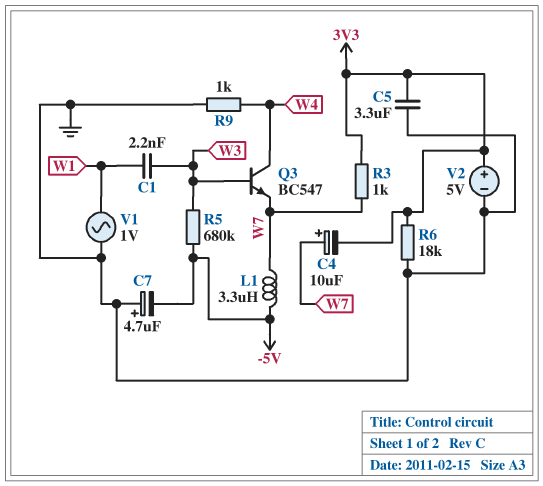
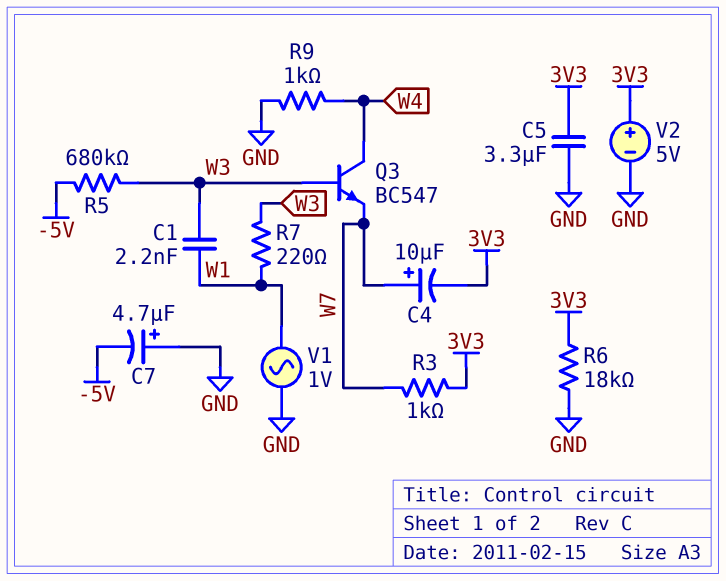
L1: 3.3uH (-5V, W7) -> none
R7: none -> 220 (W1, W3)

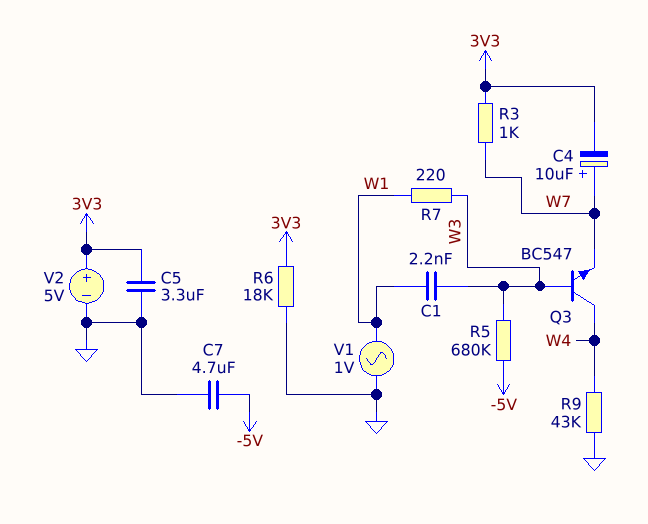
C7: 4.7uF (plus GND, minus -5V) -> 4.7uF (-5V, GND)
R9: 1k (GND, W4) -> 43k (GND, W4)

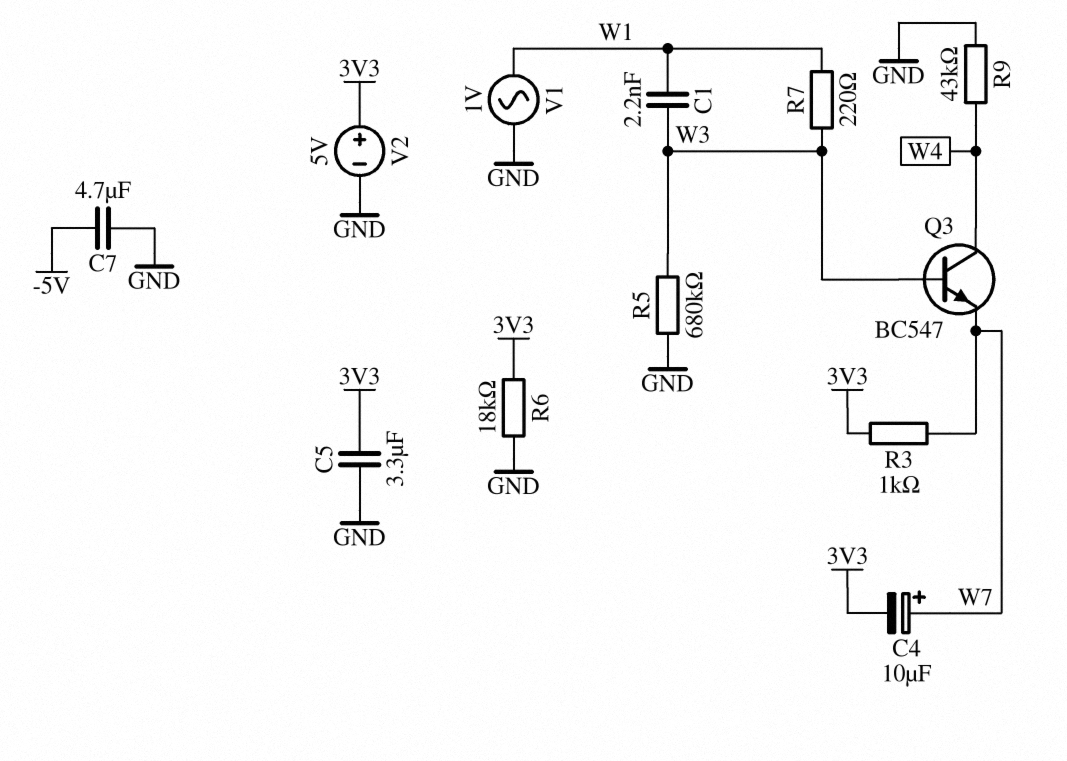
R5: 680k (-5V, W3) -> 680k (GND, W3)

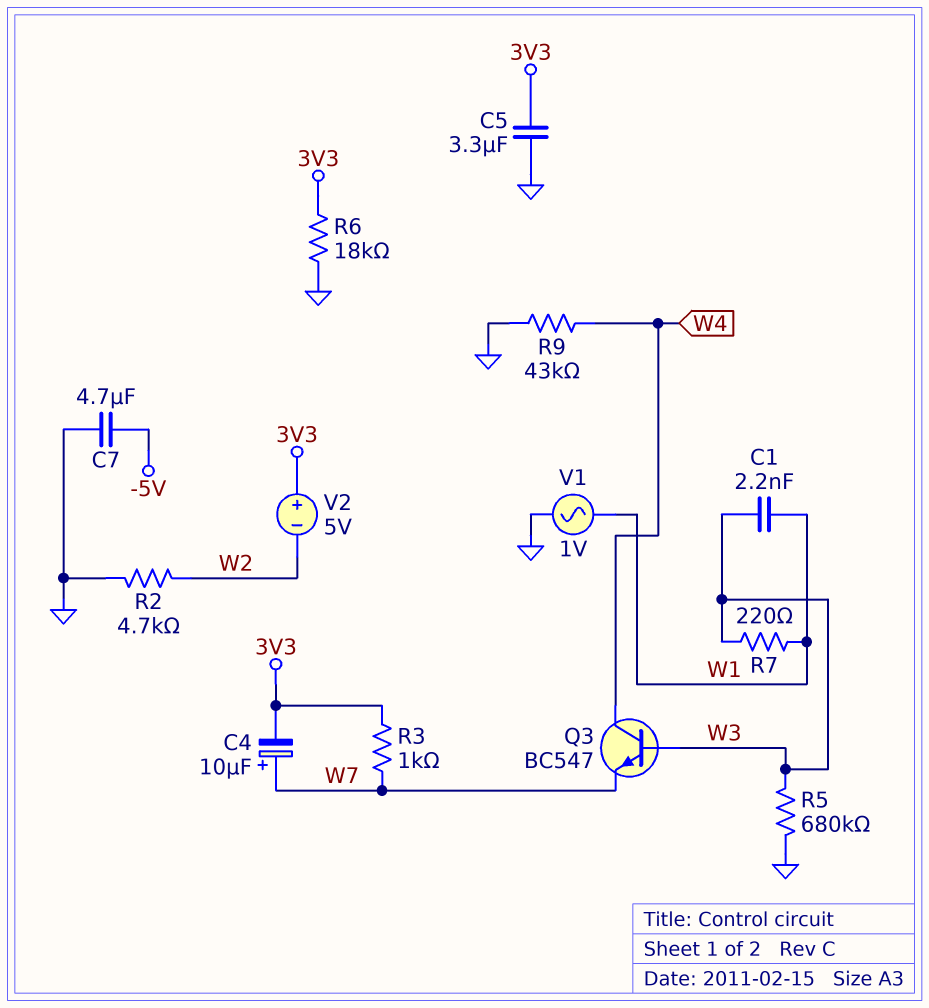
R2: none -> 4.7k (GND, W2)
V2: 5V (plus 3V3, minus GND) -> 5V (plus 3V3, minus W2)

